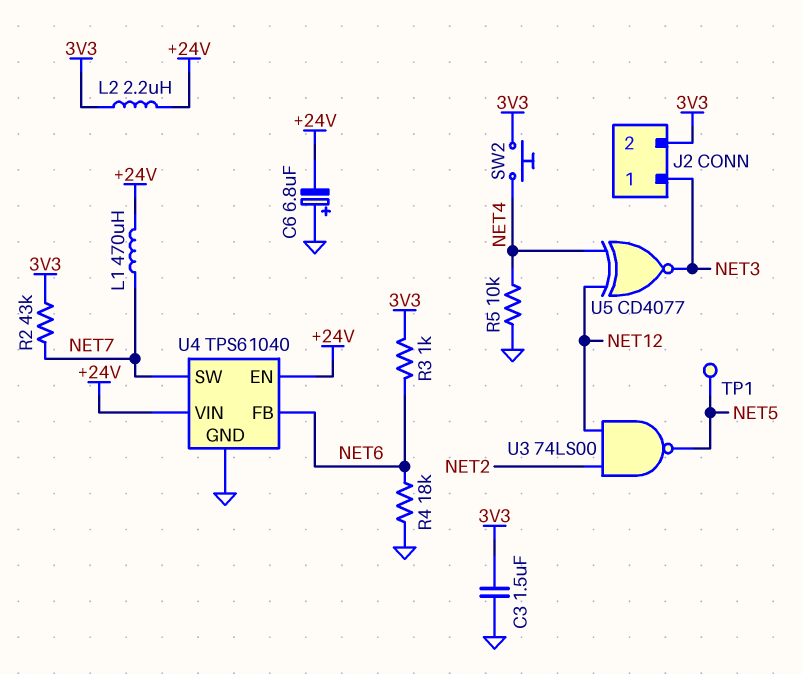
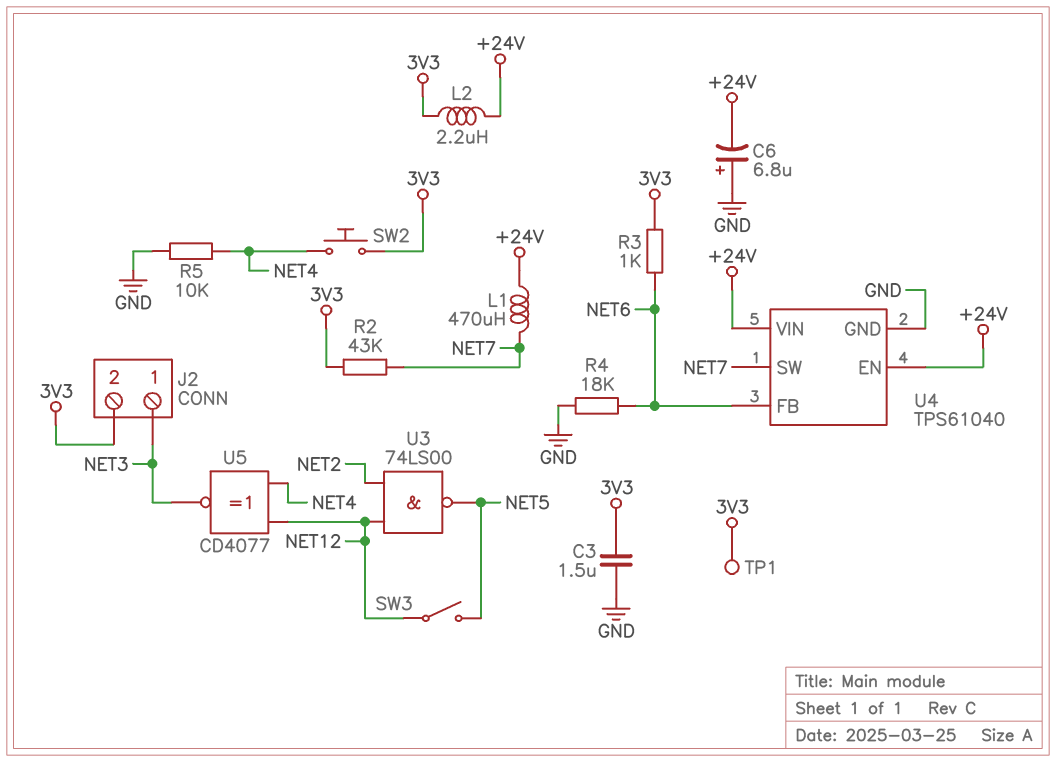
SW3: none -> switch (NET5, NET12)
TP1: test point (NET5) -> test point (3V3)

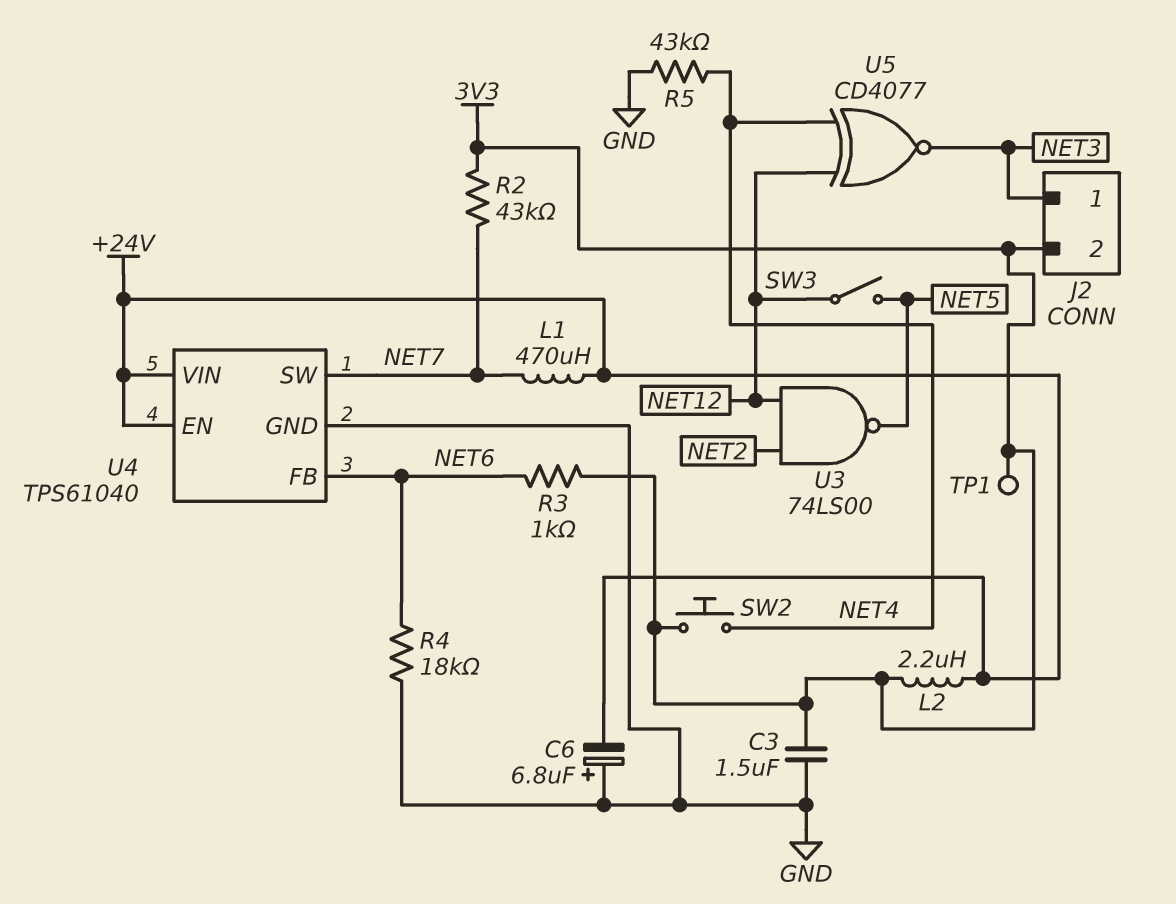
R5: 10k (GND, NET4) -> 43k (GND, NET4)

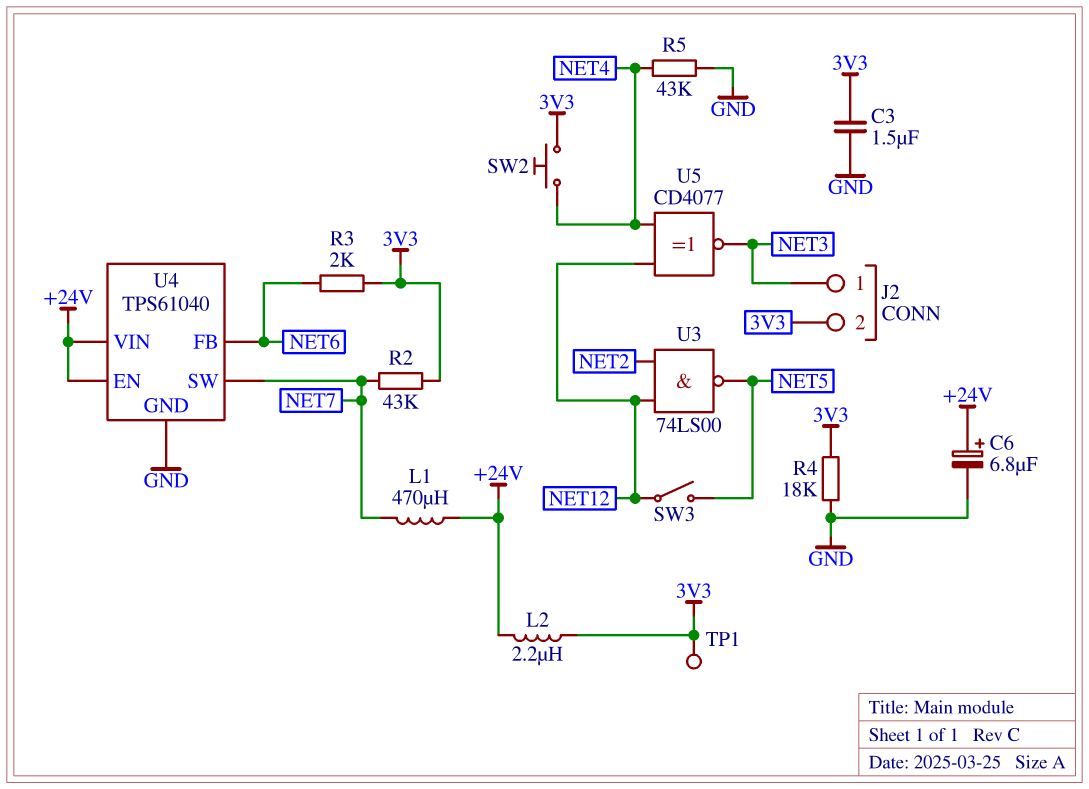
C6: 6.8uF (plus GND, minus +24V) -> 6.8uF (plus +24V, minus GND)
R3: 1k (3V3, NET6) -> 2k (3V3, NET6)
R4: 18k (GND, NET6) -> 18k (3V3, GND)

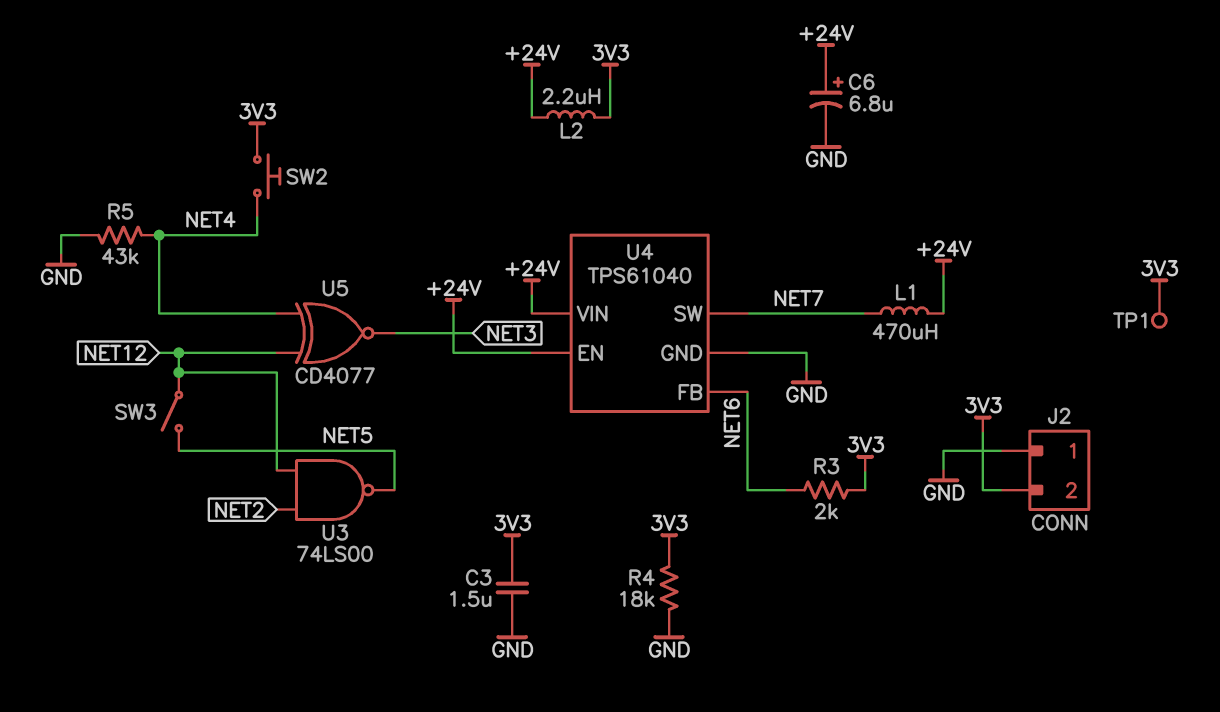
J2 pin 1: NET3 -> GND
R2: 43k (3V3, NET7) -> none

